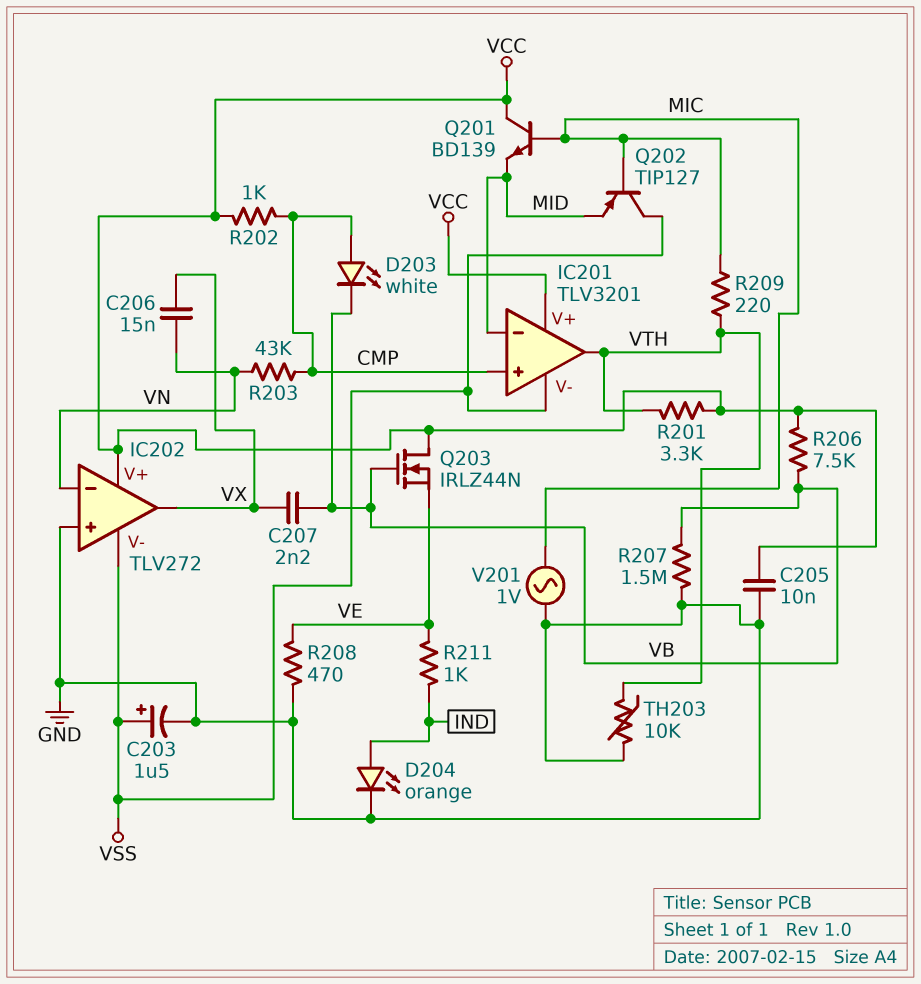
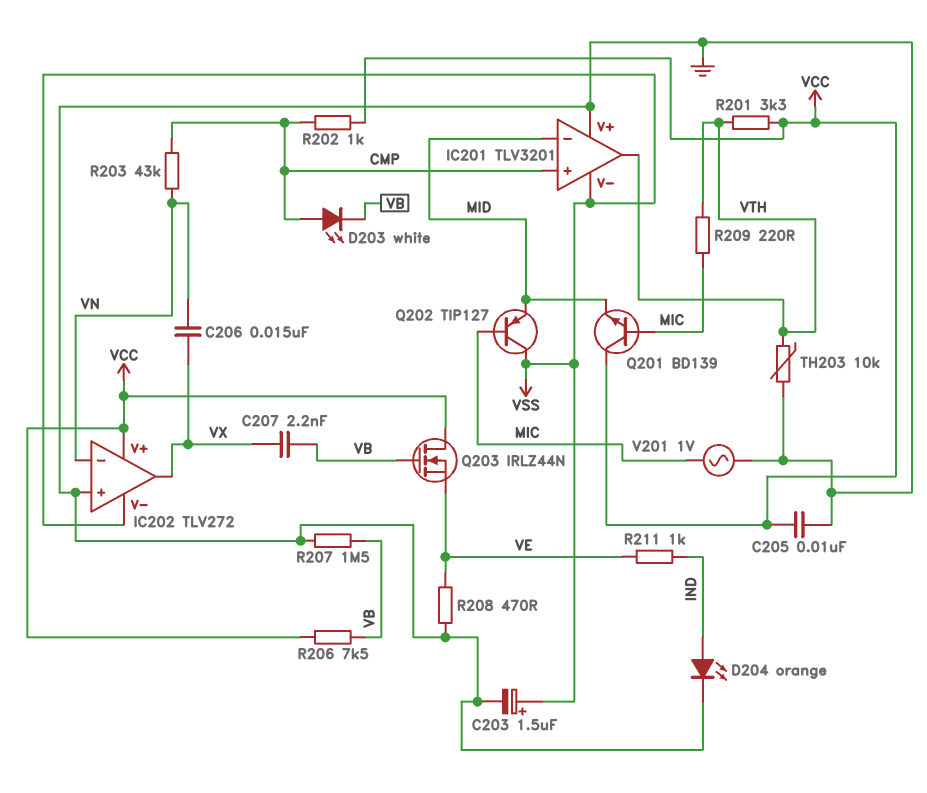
IC201 pin V+: VCC -> GND

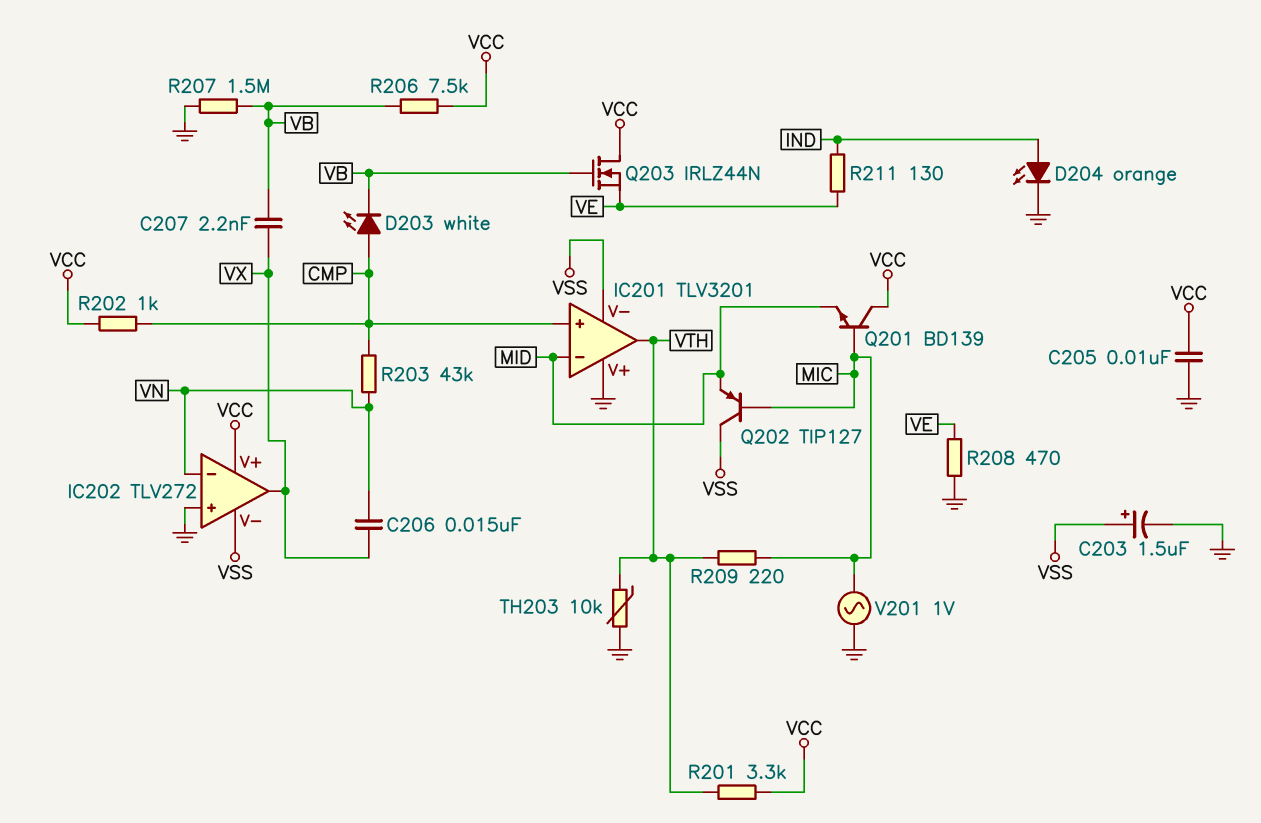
R211: 1k (IND, VE) -> 130 (IND, VE)

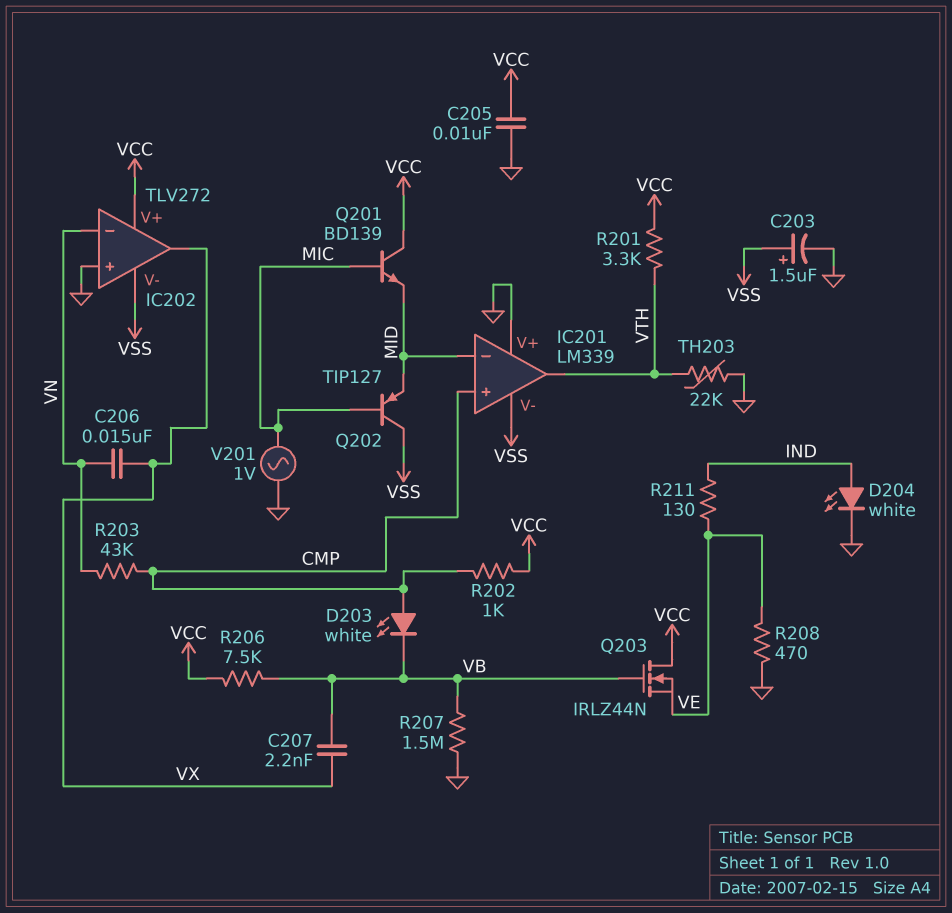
D204: LED orange (A IND, K GND) -> LED white (A IND, K GND)
IC201: TLV3201 -> LM339
R209: 220 (MIC, VTH) -> none
TH203: 10k (GND, VTH) -> 22k (GND, VTH)

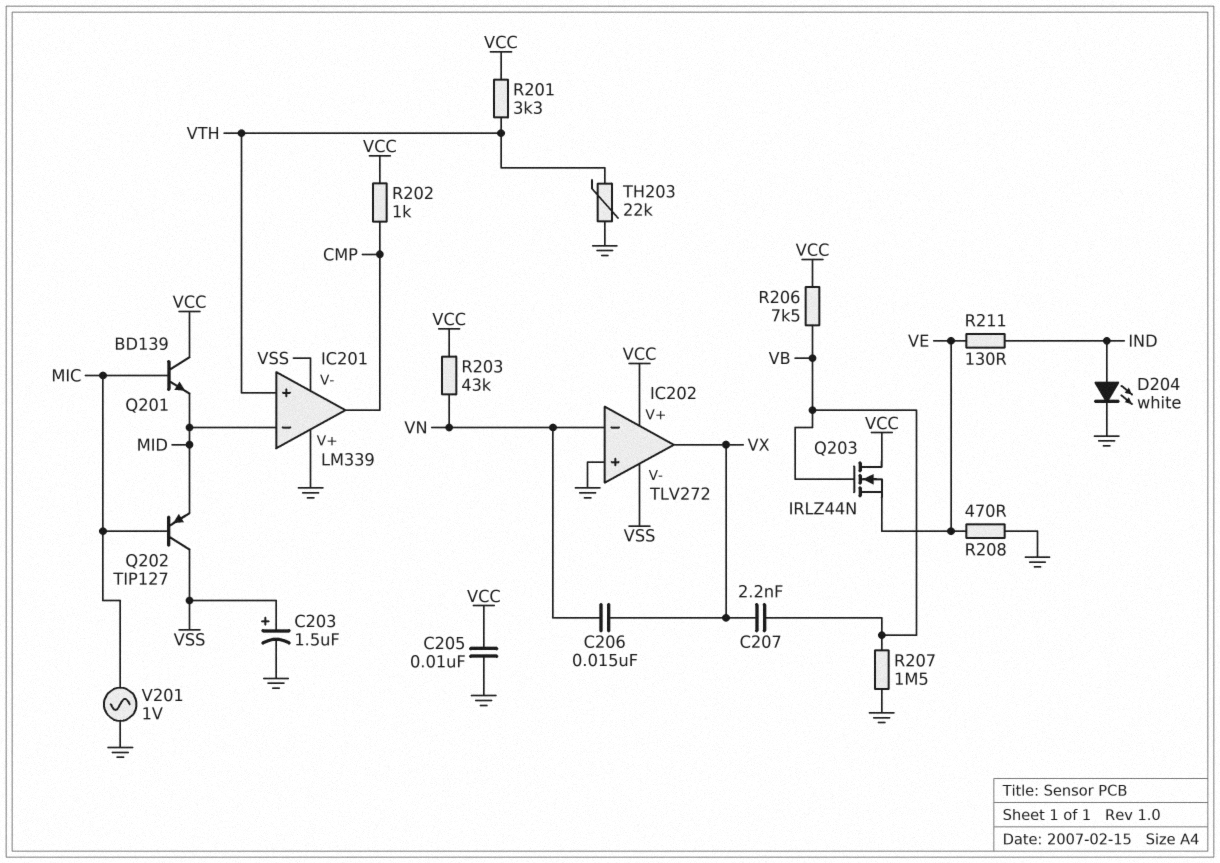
D203: LED white (A CMP, K VB) -> none
IC201 pin in+: CMP -> VTH
IC201 pin out: VTH -> CMP
R203: 43k (CMP, VN) -> 43k (VCC, VN)

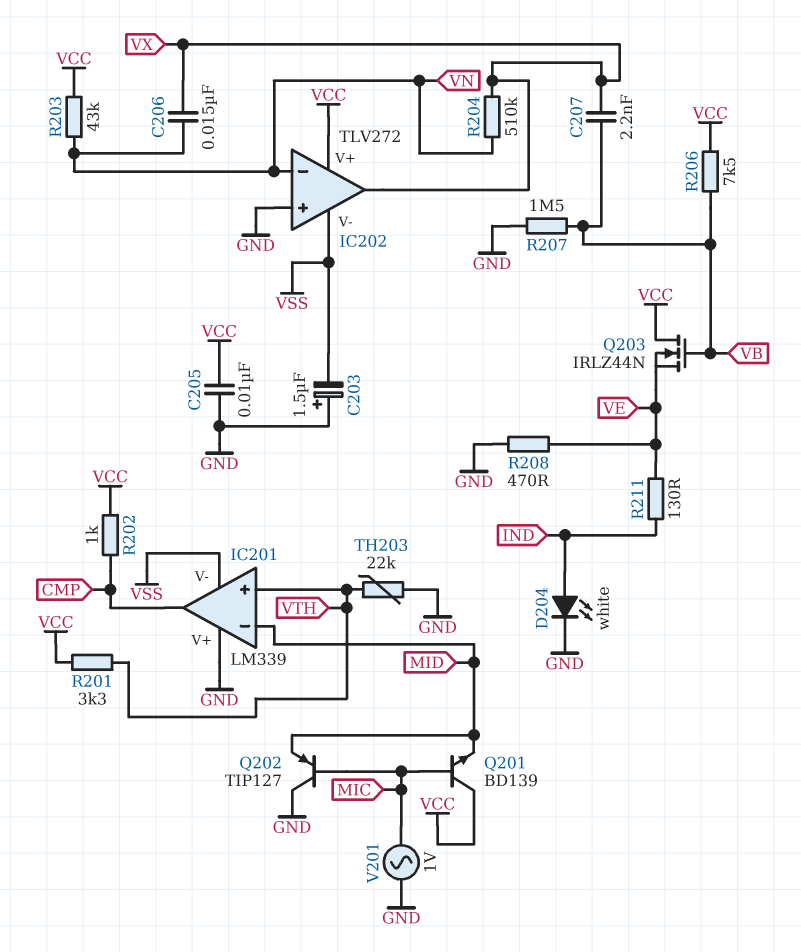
C203: 1.5uF (plus VSS, minus GND) -> 1.5uF (plus GND, minus VSS)
Q202: PNP TIP127 (B MIC, C VSS, E MID) -> PNP TIP127 (B MIC, C GND, E MID)
R204: none -> 510k (VN, VX)

